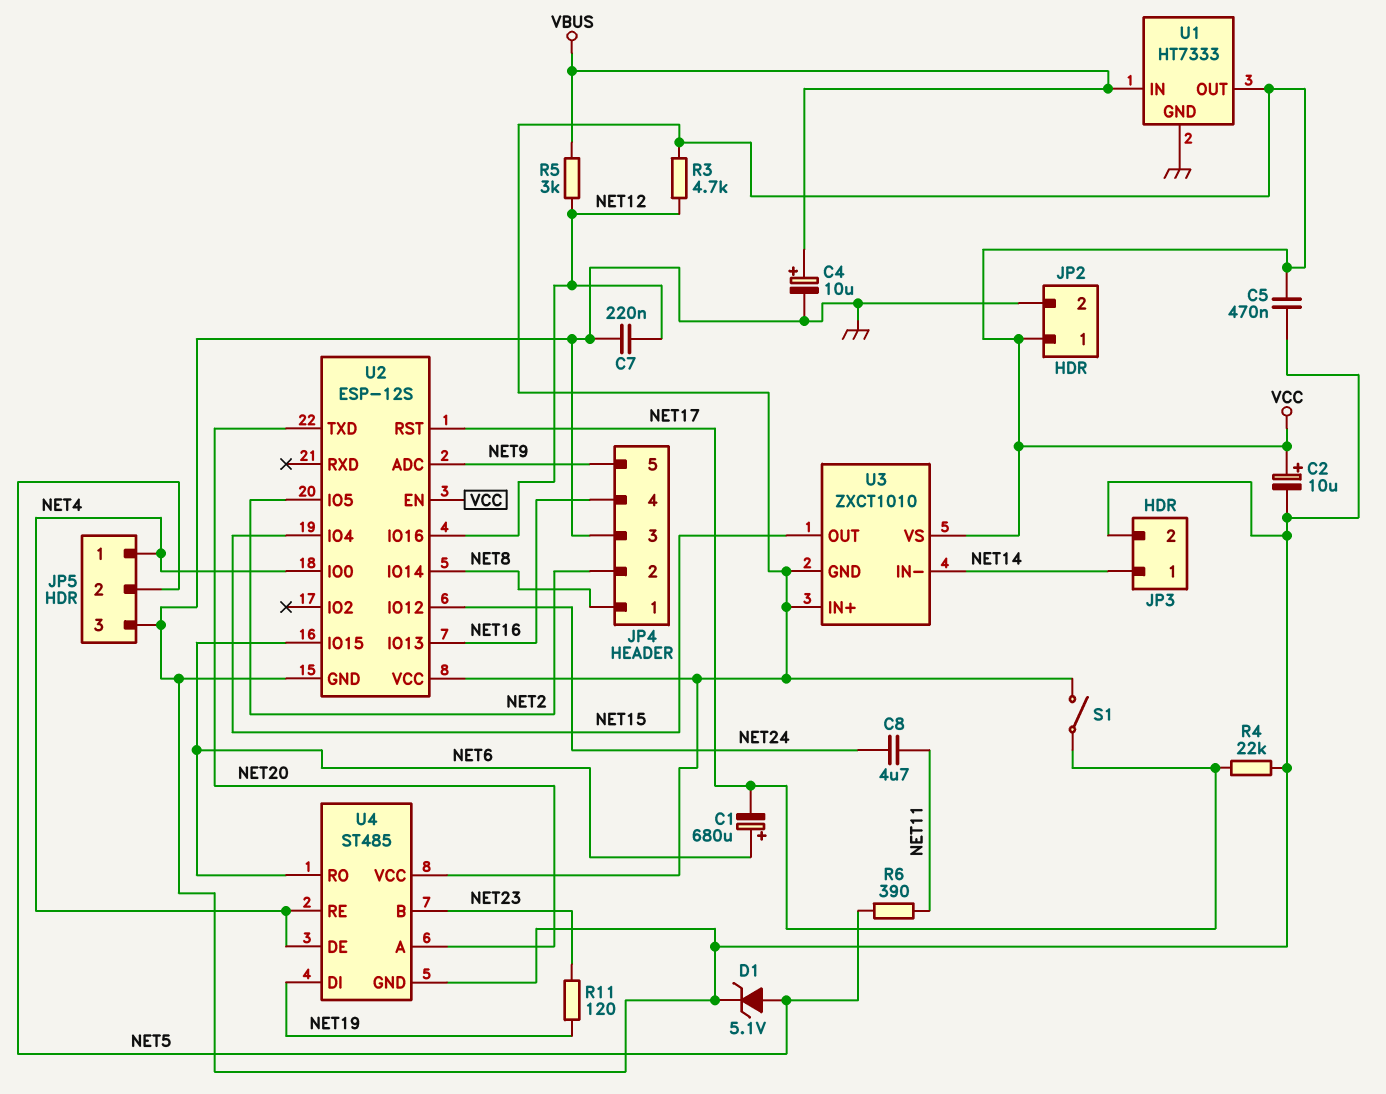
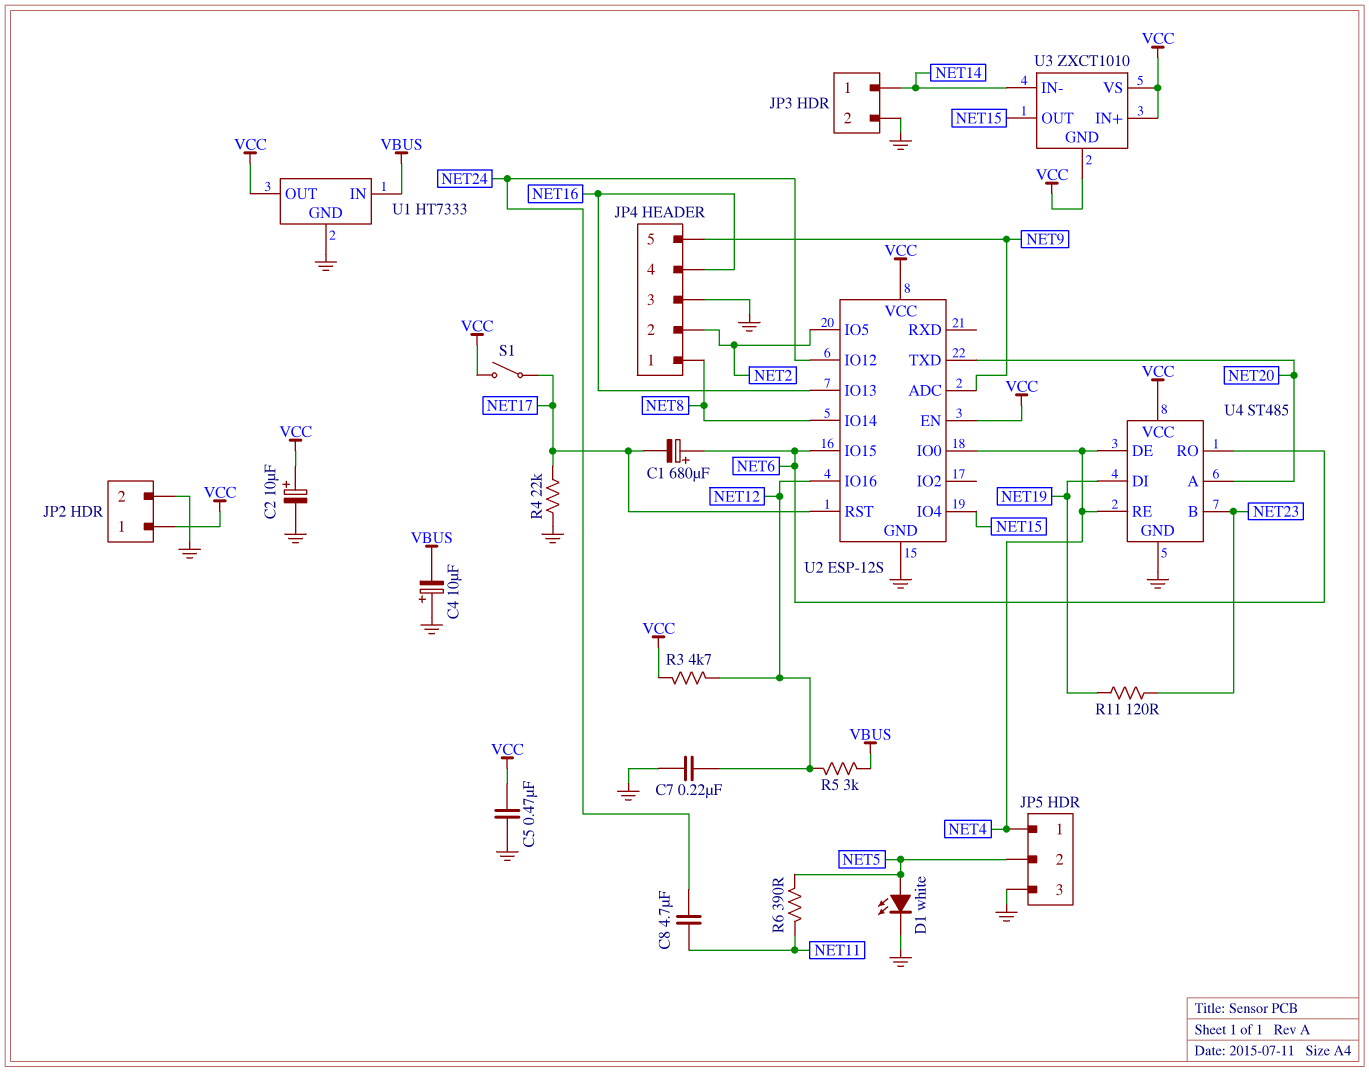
C4: 10uF (plus VBUS, minus GND) -> 10uF (plus GND, minus VBUS)
D1: zener 5.1V (A NET5, K GND) -> LED white (A NET5, K GND)

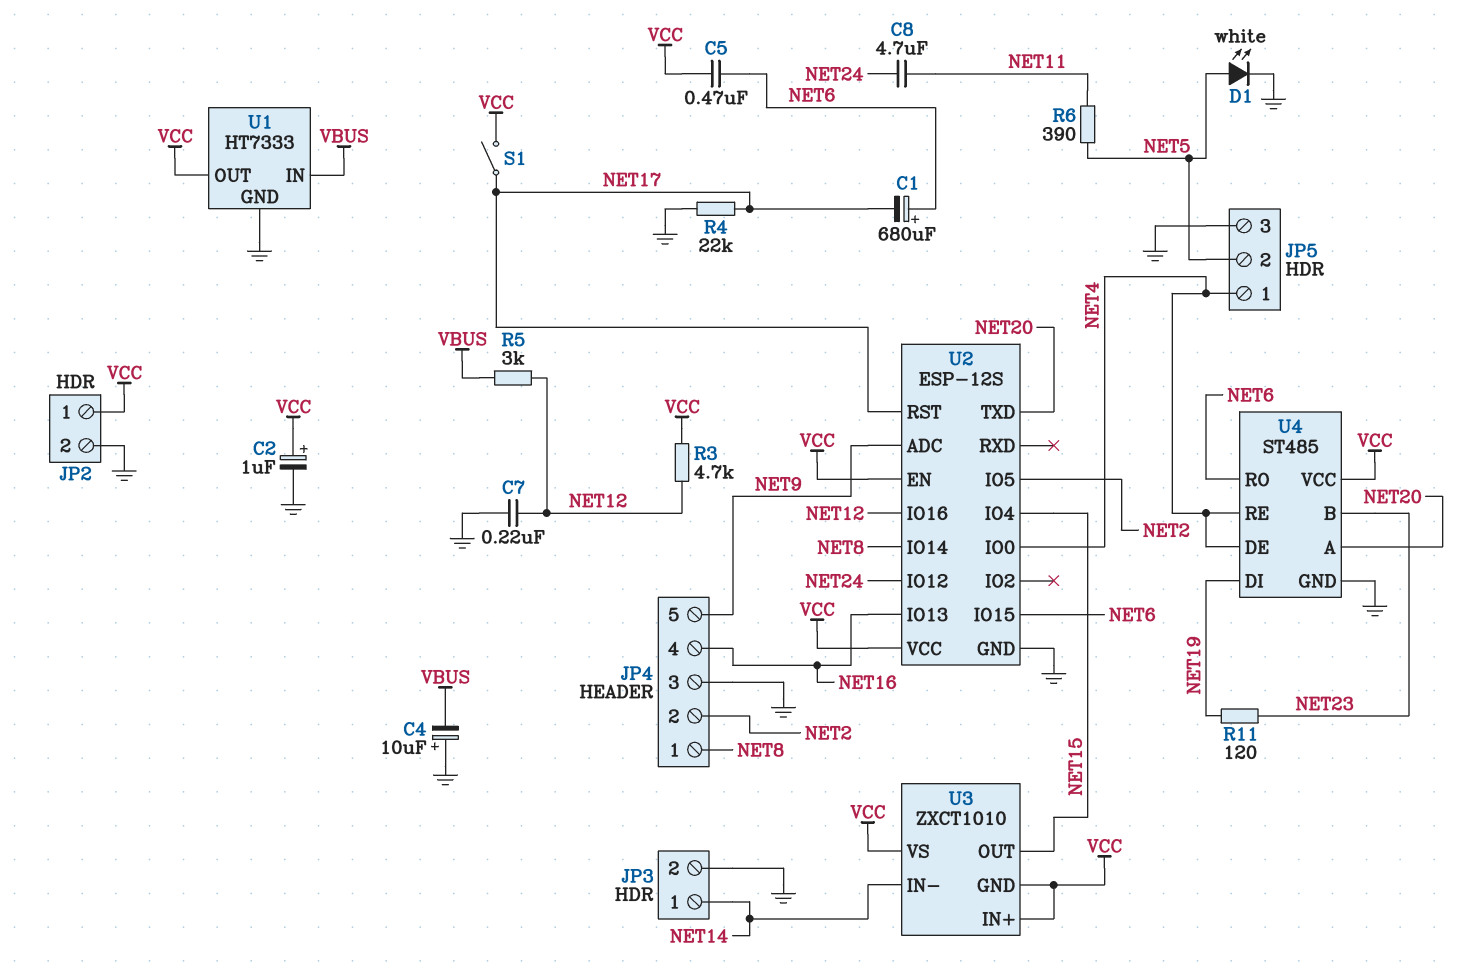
C2: 10uF (plus VCC, minus GND) -> 1uF (plus VCC, minus GND)
C5: 470nF (GND, VCC) -> 470nF (NET6, VCC)

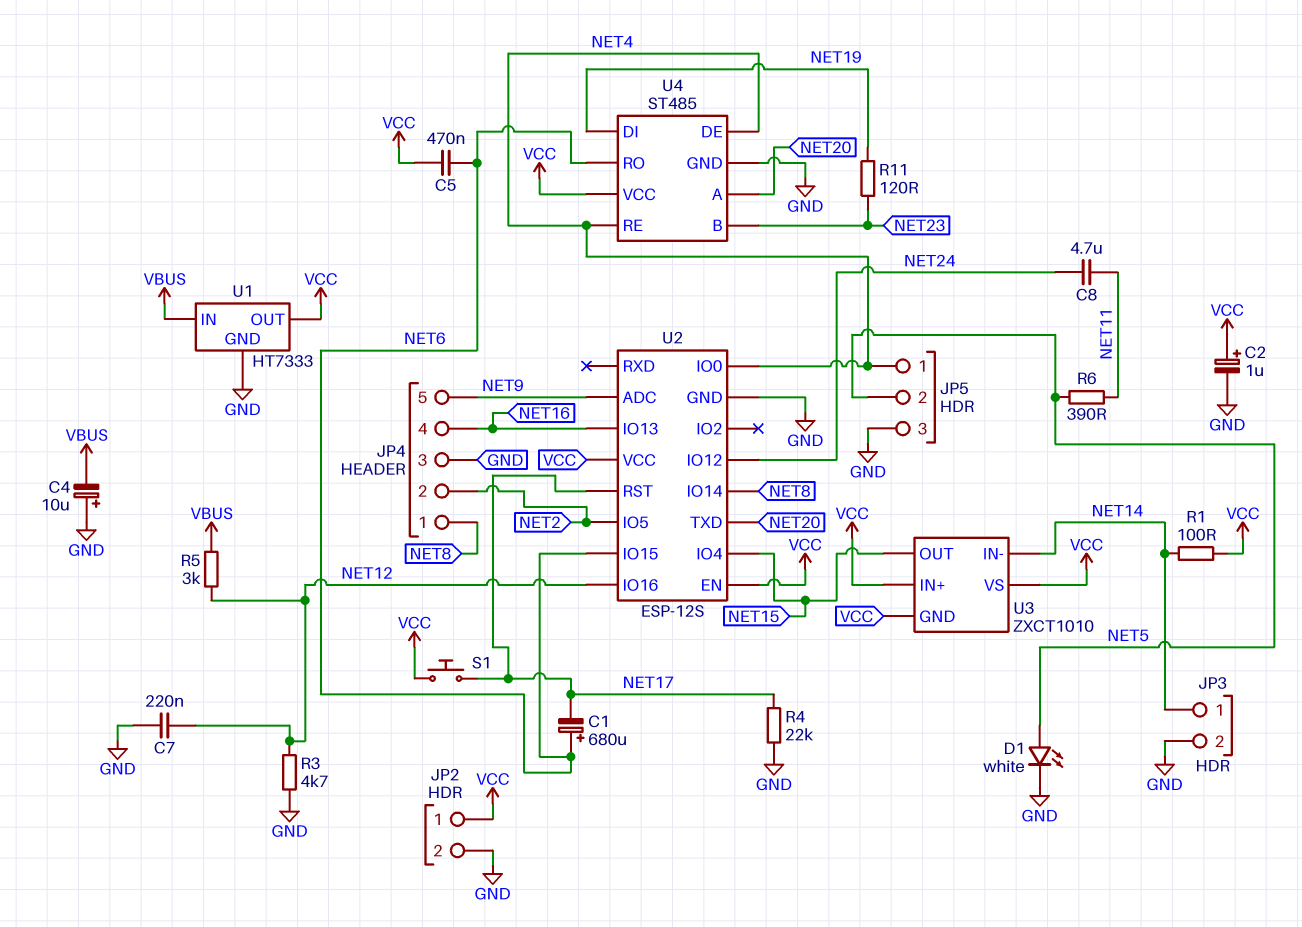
R1: none -> 100 (NET14, VCC)
R3: 4.7k (NET12, VCC) -> 4.7k (GND, NET12)
S1: switch (NET17, VCC) -> button (NET17, VCC)

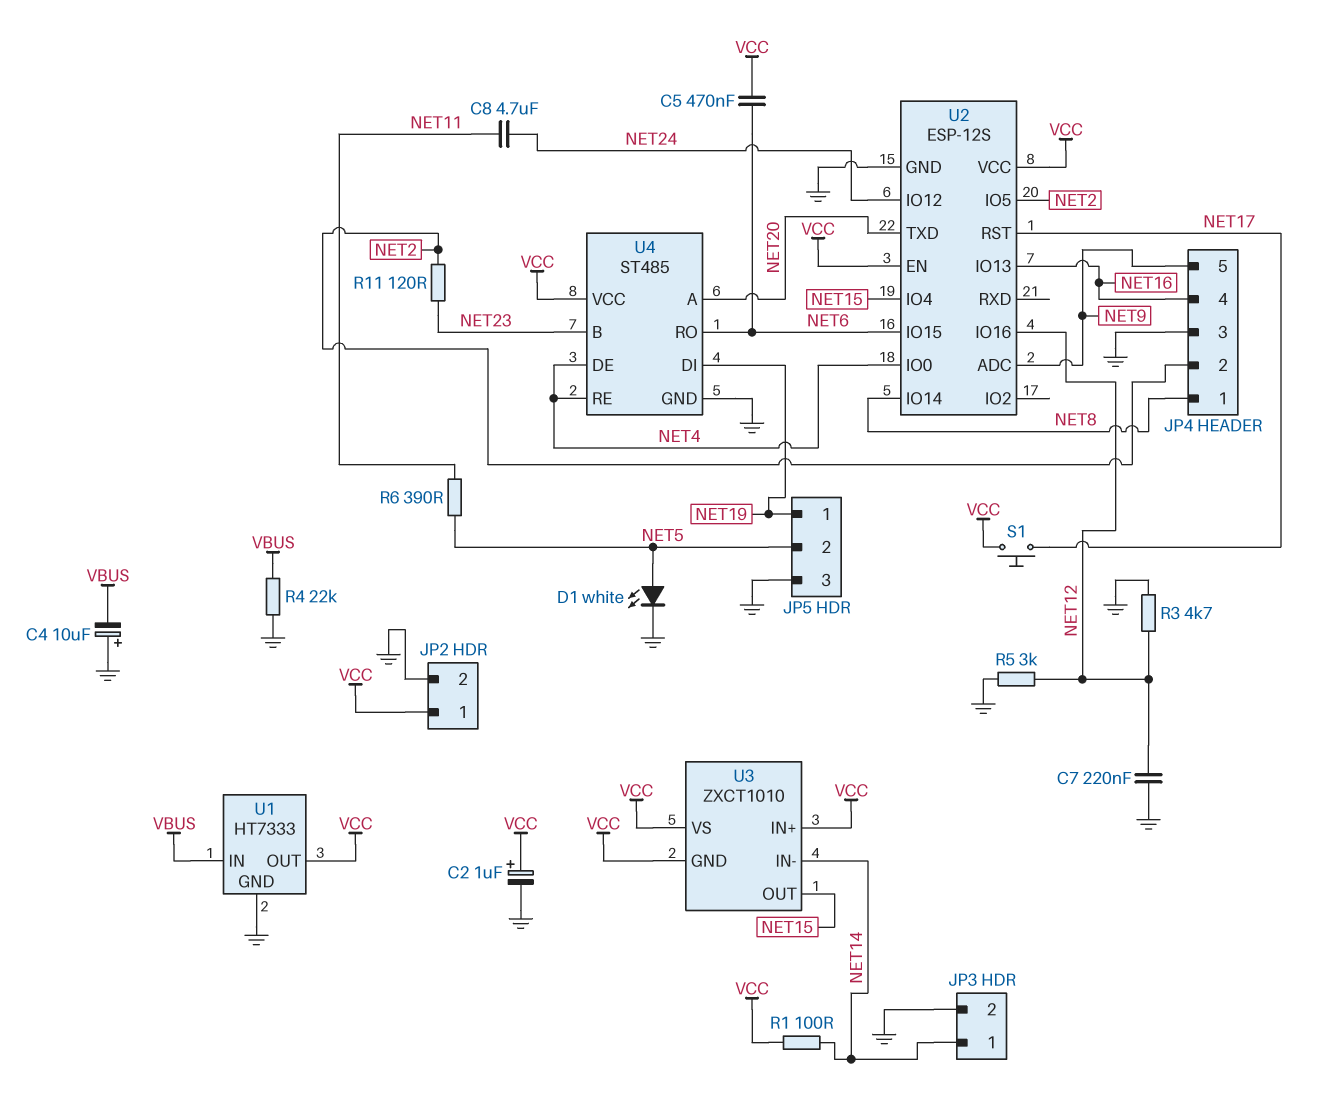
C1: 680uF (plus NET6, minus NET17) -> none
JP5 pin 1: NET4 -> NET19
R4: 22k (GND, NET17) -> 22k (GND, VBUS)
R5: 3k (NET12, VBUS) -> 3k (GND, NET12)
R11: 120 (NET19, NET23) -> 120 (NET2, NET23)

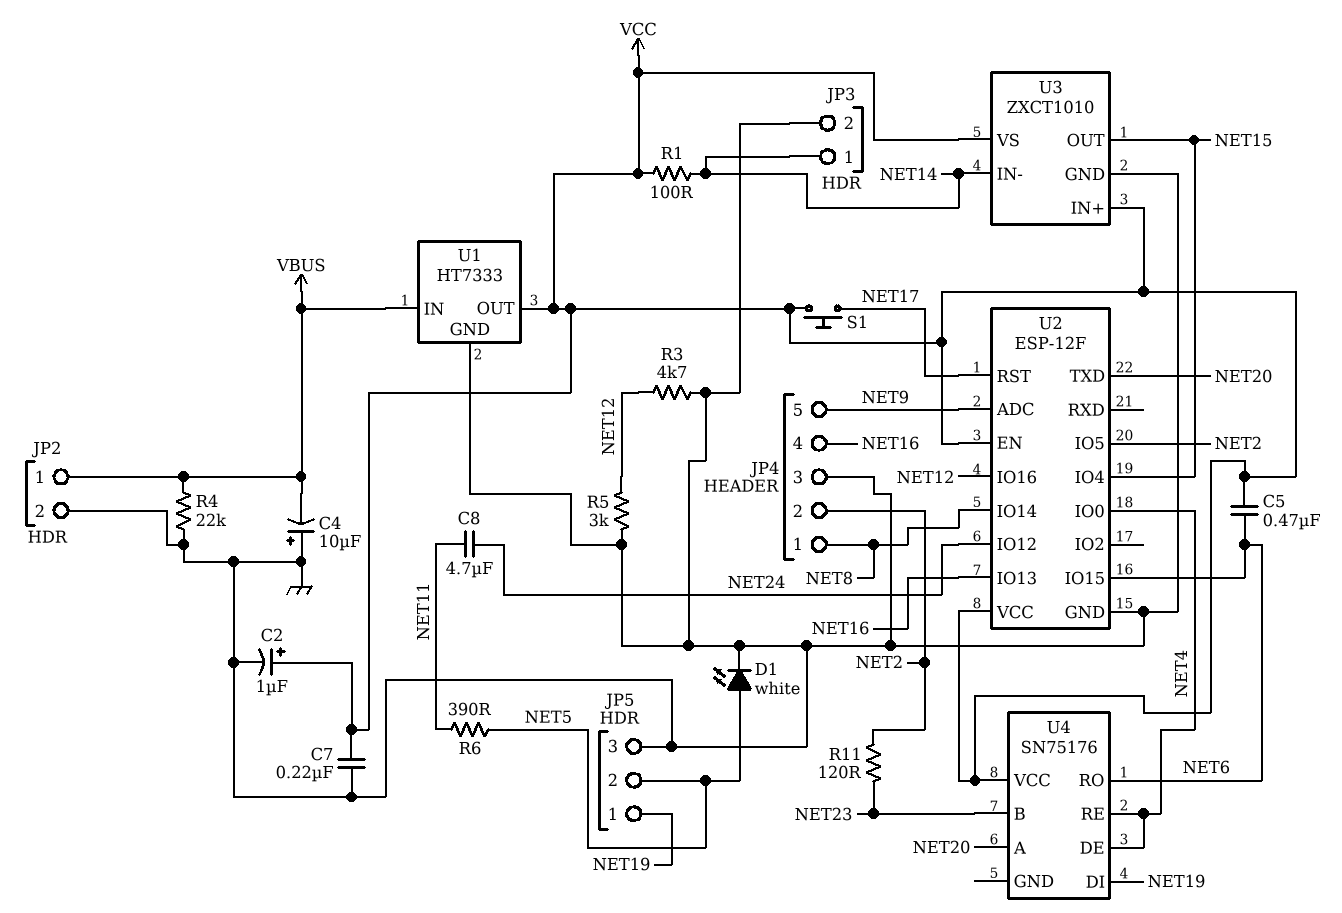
C7: 220nF (GND, NET12) -> 220nF (GND, VCC)
JP2 pin 1: VCC -> VBUS
U2: ESP-12S -> ESP-12F
U3 pin GND: VCC -> GND
U4: ST485 -> SN75176
U4 pin GND: GND -> none

